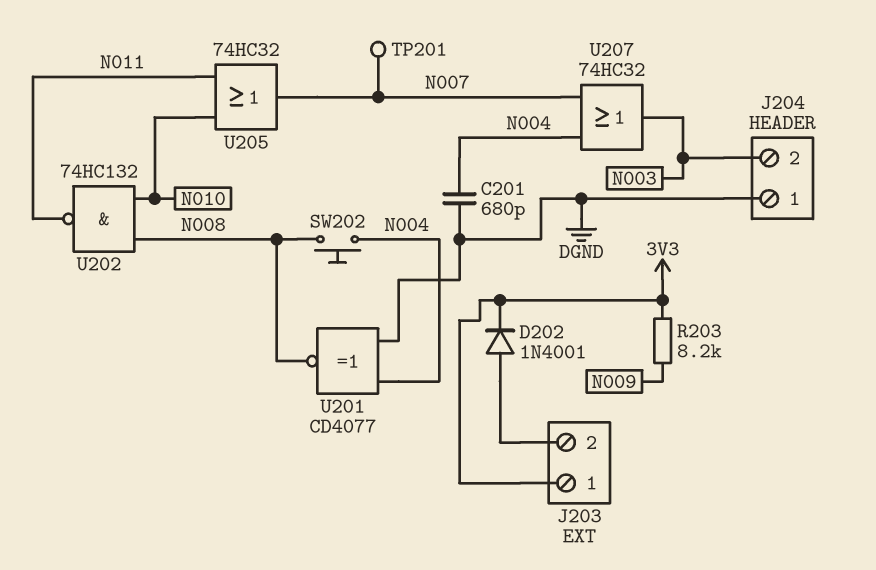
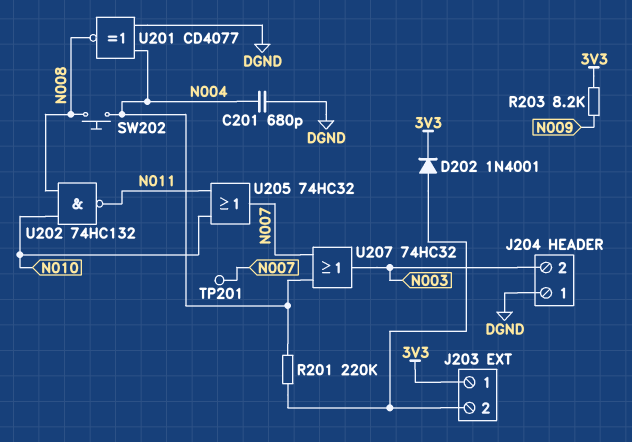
R201: none -> 220k (J203/2, N004)

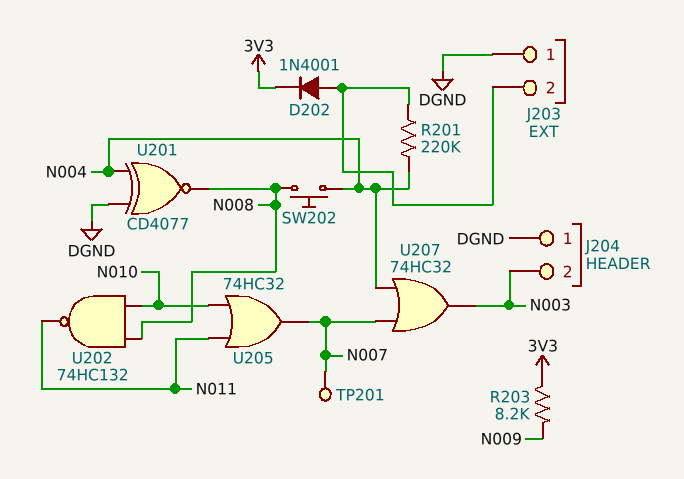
C201: 680pF (DGND, N004) -> none
J203 pin 1: 3V3 -> DGND

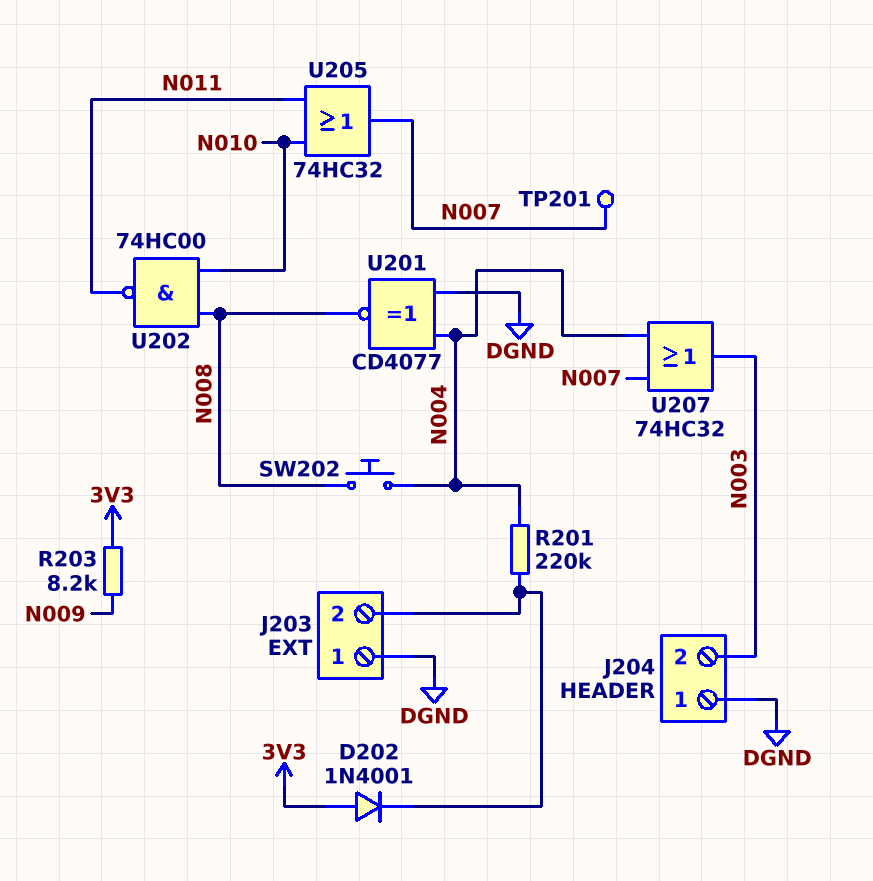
D202: diode 1N4001 (A J203/2, K 3V3) -> diode 1N4001 (A 3V3, K J203/2)
U202: NAND 74HC132 (in N008, in N010, out N011) -> NAND 74HC00 (in N008, in N010, out N011)

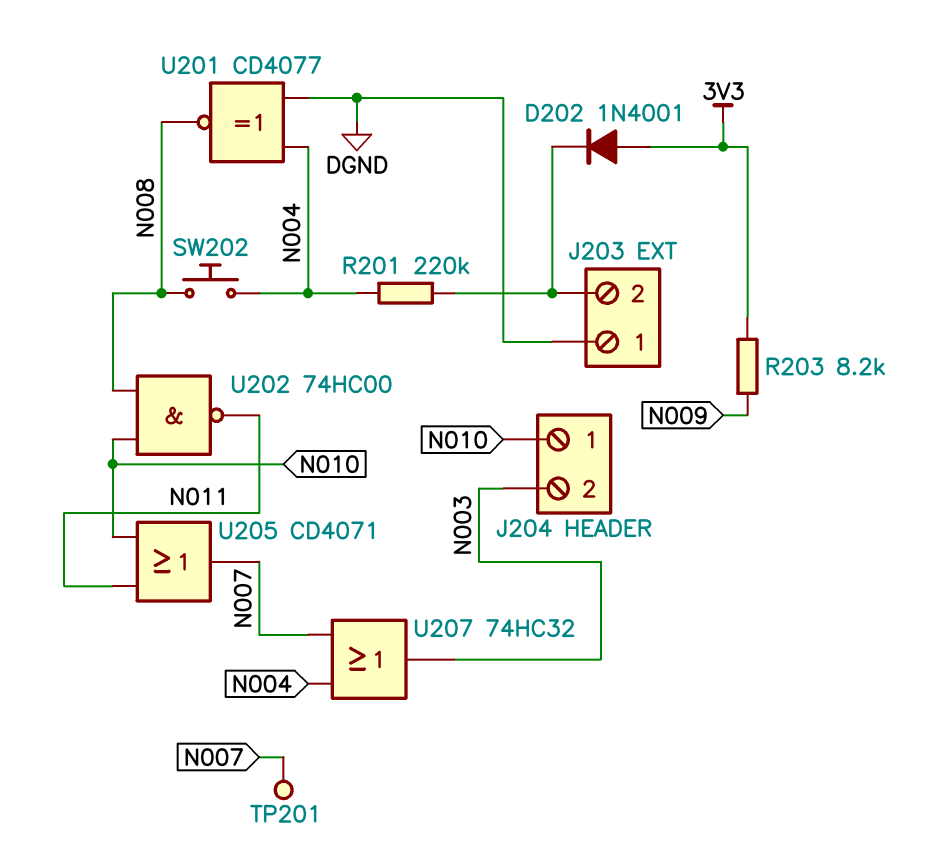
J204 pin 1: DGND -> N010
U205: OR 74HC32 (in N010, in N011, out N007) -> OR CD4071 (in N010, in N011, out N007)

